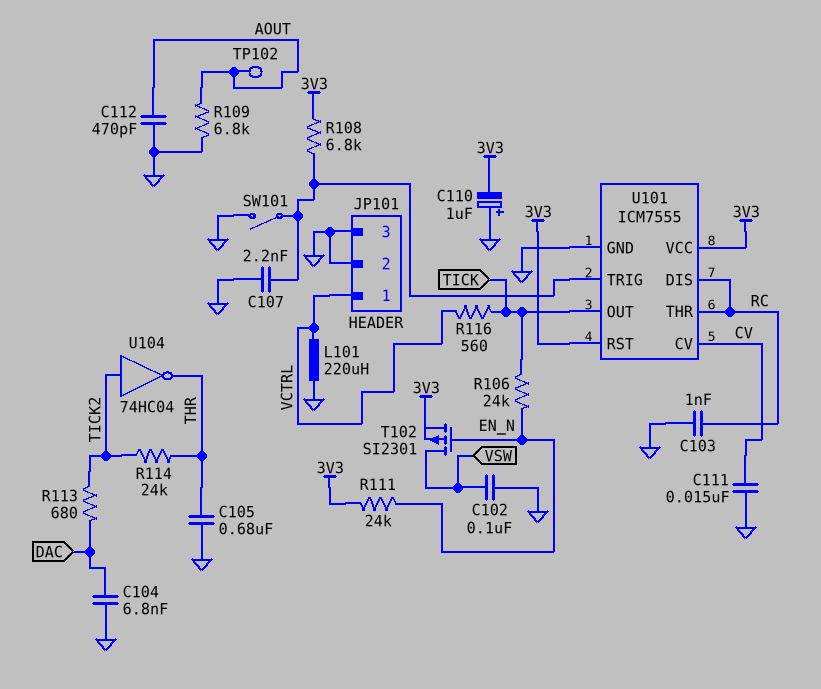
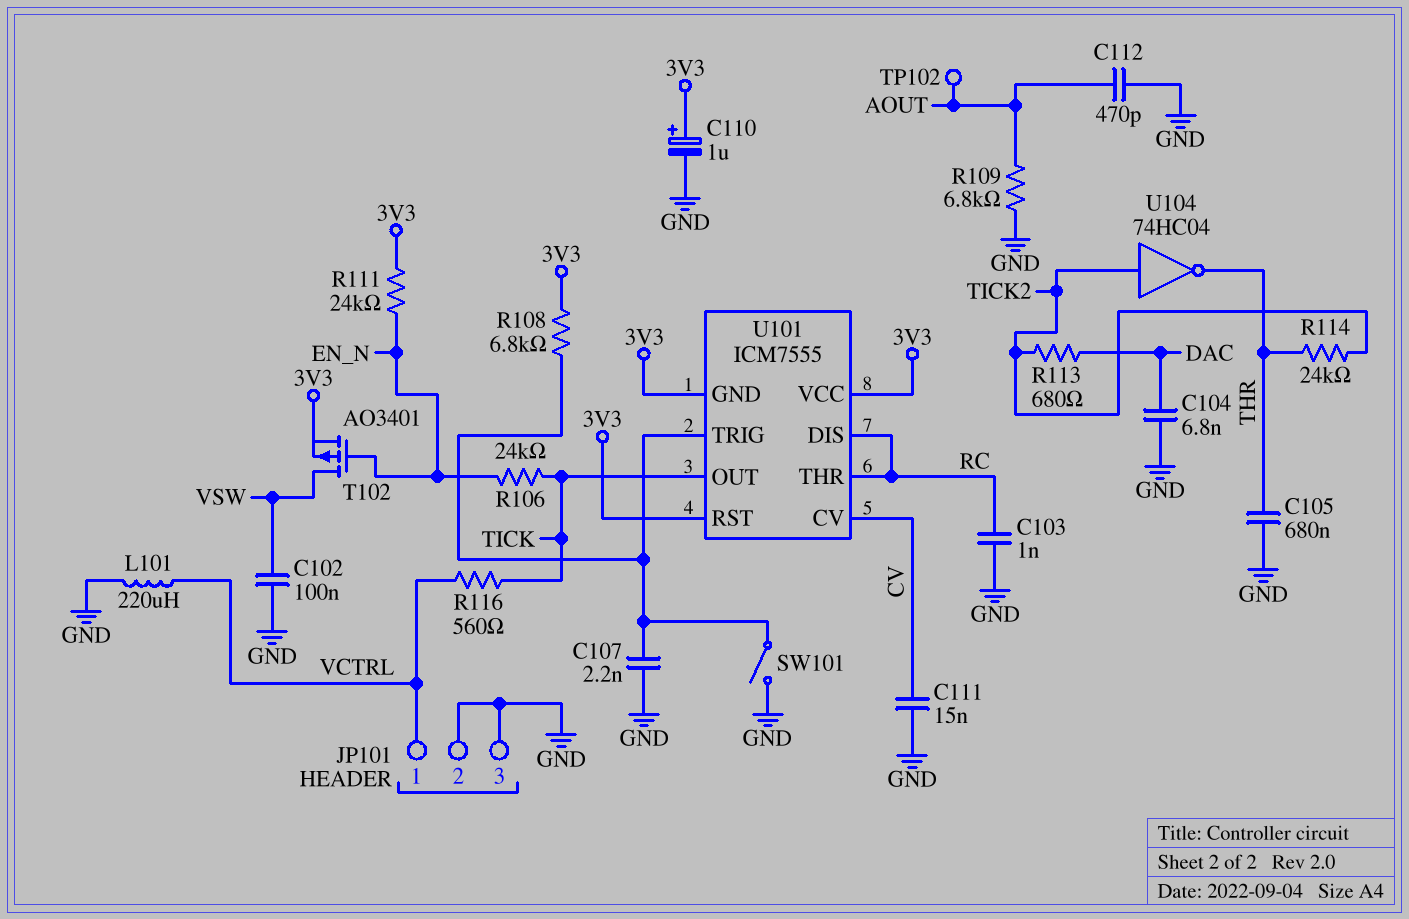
C110: 1uF (plus GND, minus 3V3) -> 1uF (plus 3V3, minus GND)
T102: PMOS SI2301 (G EN_N, D VSW, S 3V3) -> PMOS AO3401 (G EN_N, D VSW, S 3V3)
U101 pin GND: GND -> 3V3

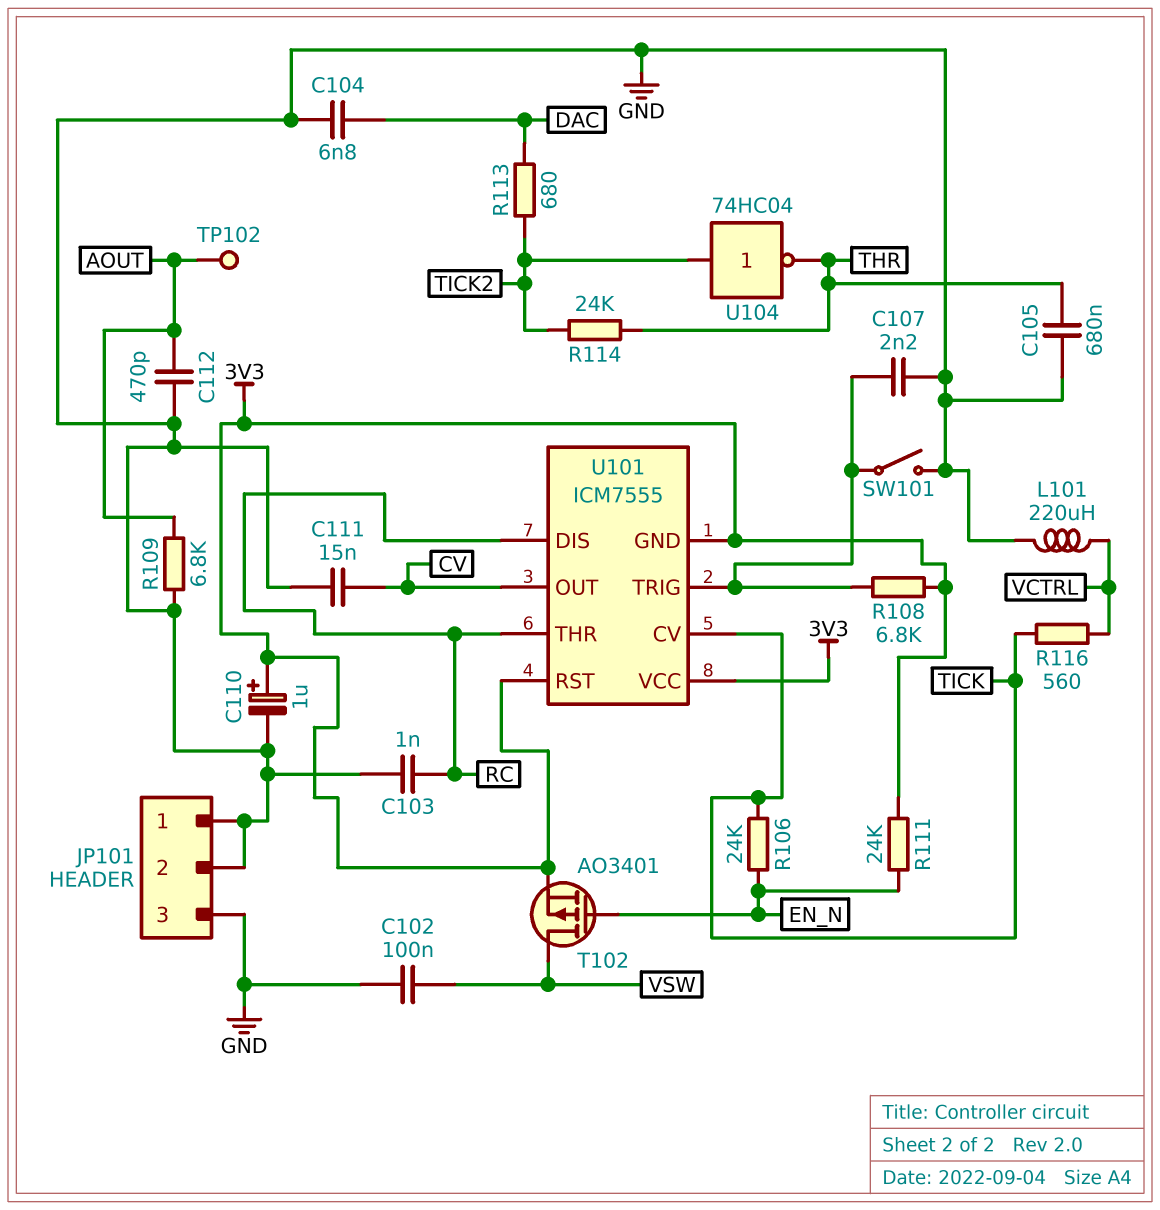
JP101 pin 1: VCTRL -> GND
U101 pin CV: CV -> TICK
U101 pin OUT: TICK -> CV

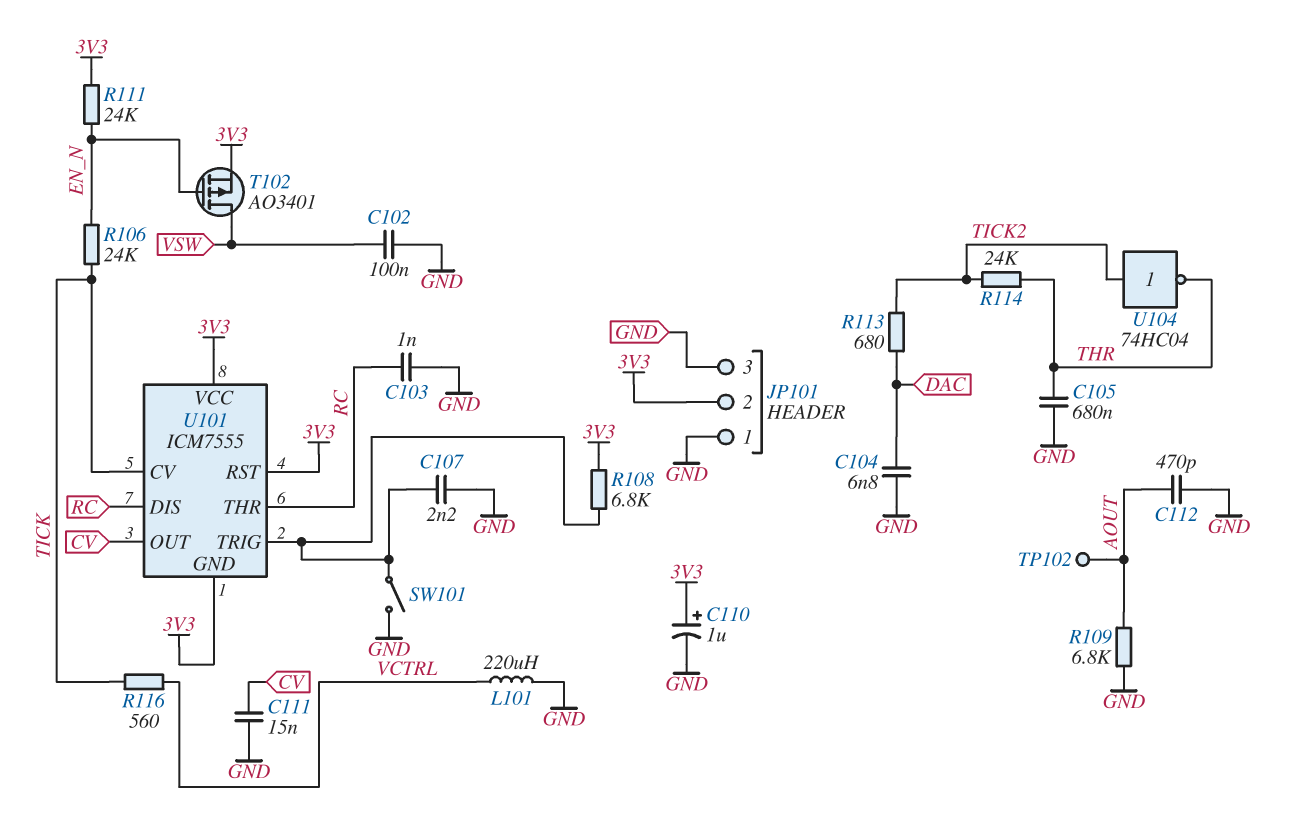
JP101 pin 2: GND -> 3V3

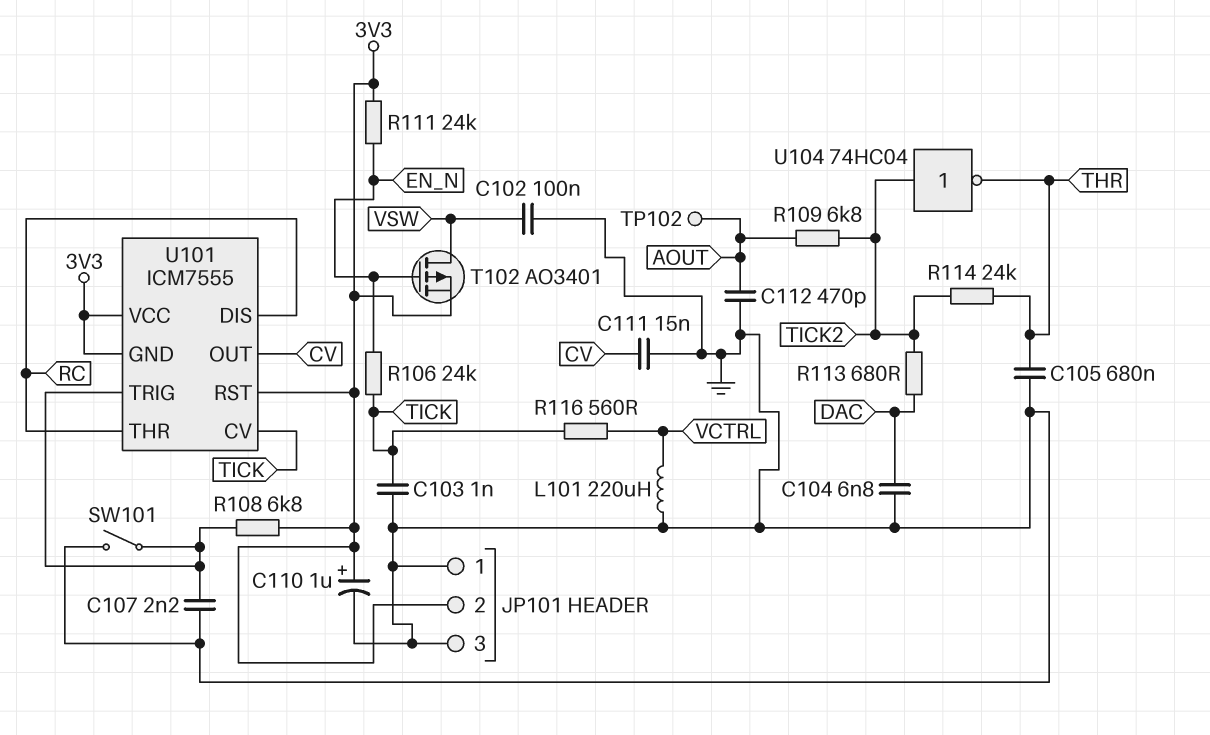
C103: 1nF (GND, RC) -> 1nF (GND, TICK)
R109: 6.8k (AOUT, GND) -> 6.8k (AOUT, TICK2)

